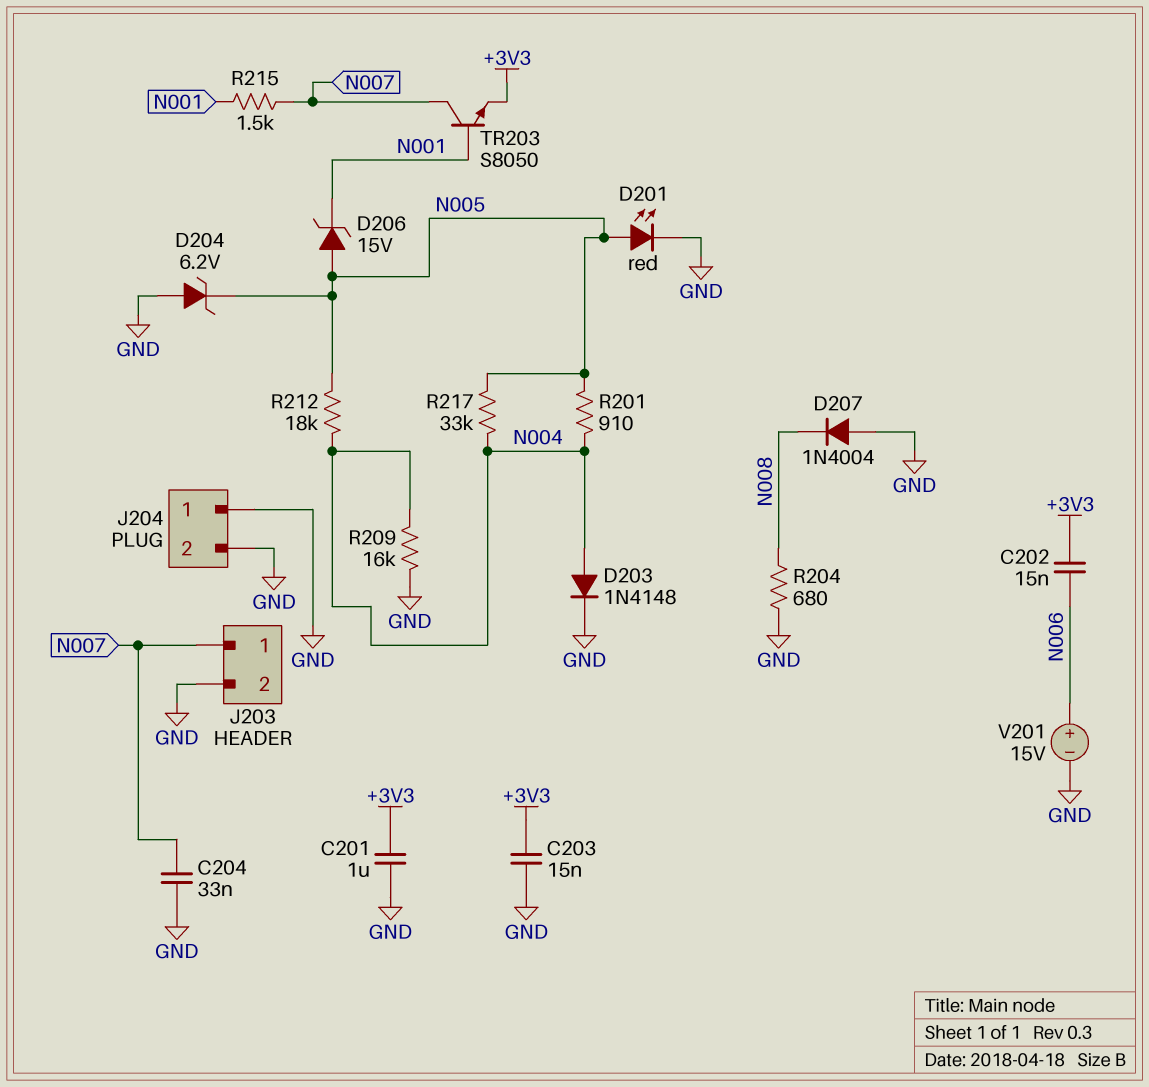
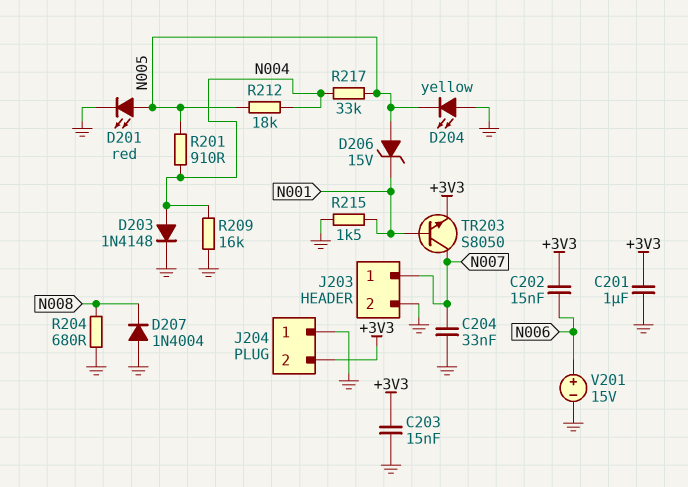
D204: zener 6.2V (A GND, K N005) -> LED yellow (A GND, K N005)
J204 pin 2: GND -> +3V3
R215: 1.5k (N001, N007) -> 1.5k (GND, N001)

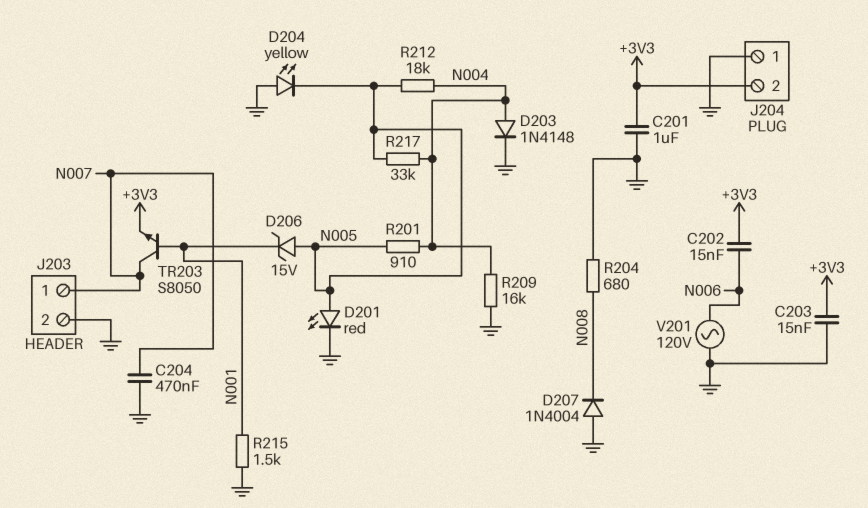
C204: 33nF (GND, N007) -> 470nF (GND, N007)
V201: 15V (plus N006, minus GND) -> AC 120V (GND, N006)

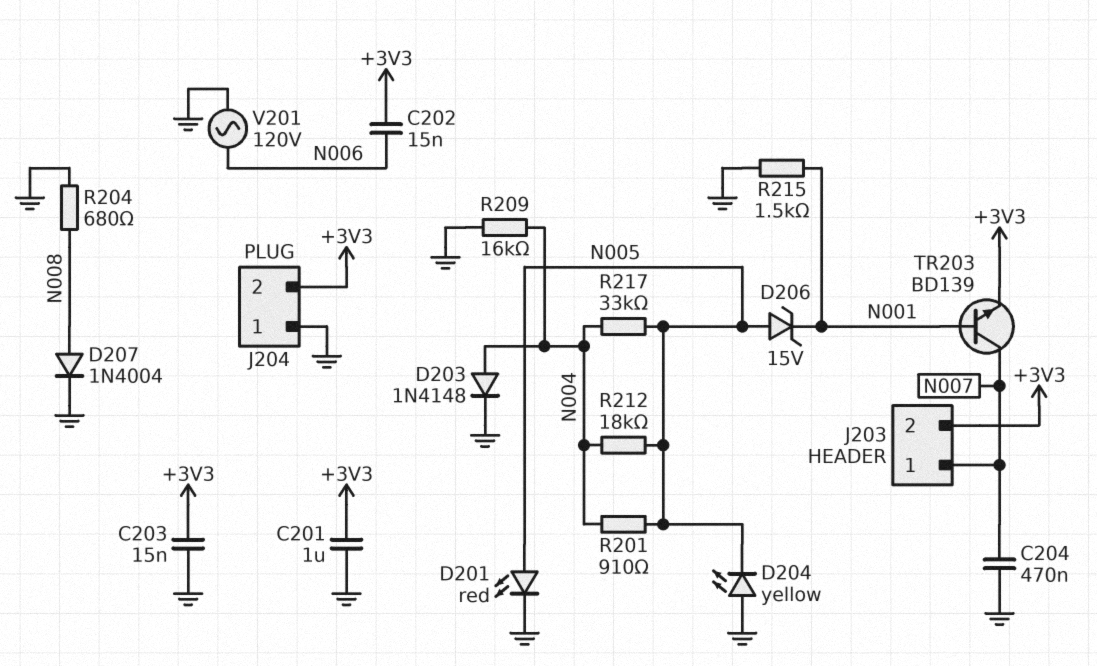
D207: diode 1N4004 (A GND, K N008) -> diode 1N4004 (A N008, K GND)
J203 pin 2: GND -> +3V3
TR203: NPN S8050 (B N001, C N007, E +3V3) -> NPN BD139 (B N001, C N007, E +3V3)

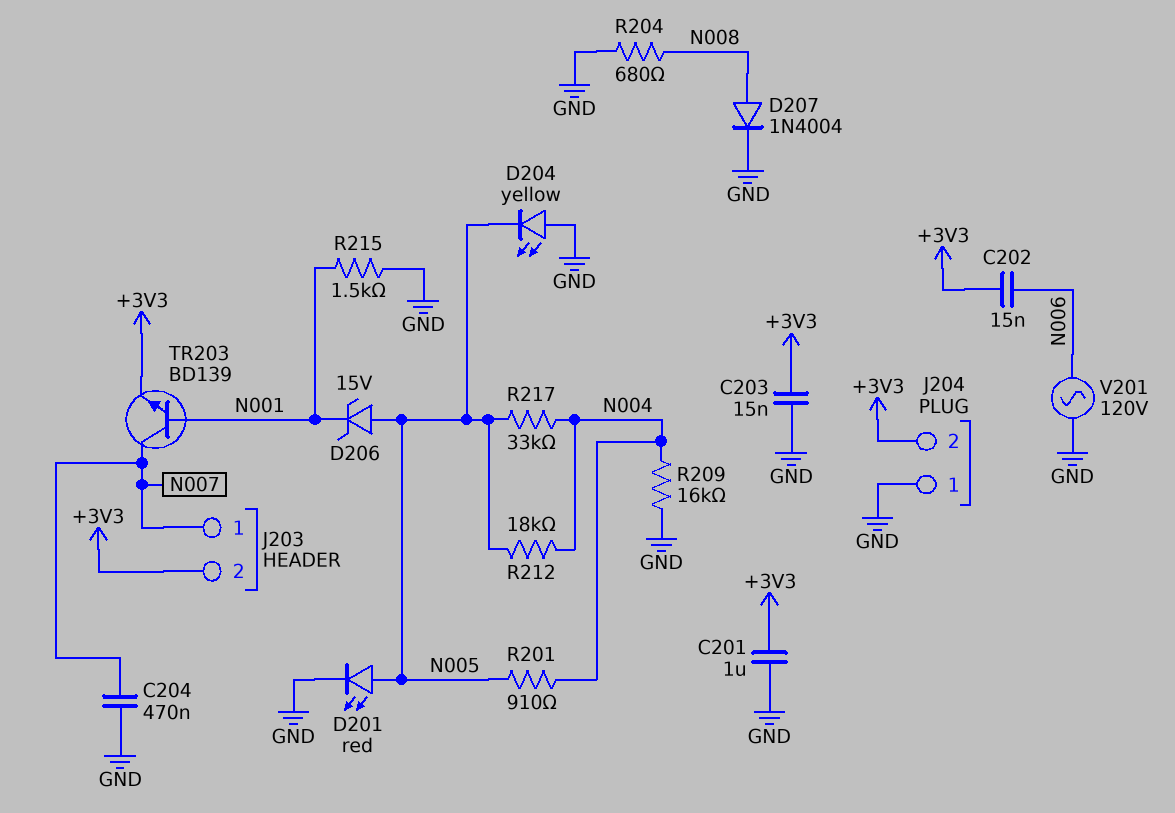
D203: diode 1N4148 (A N004, K GND) -> none

